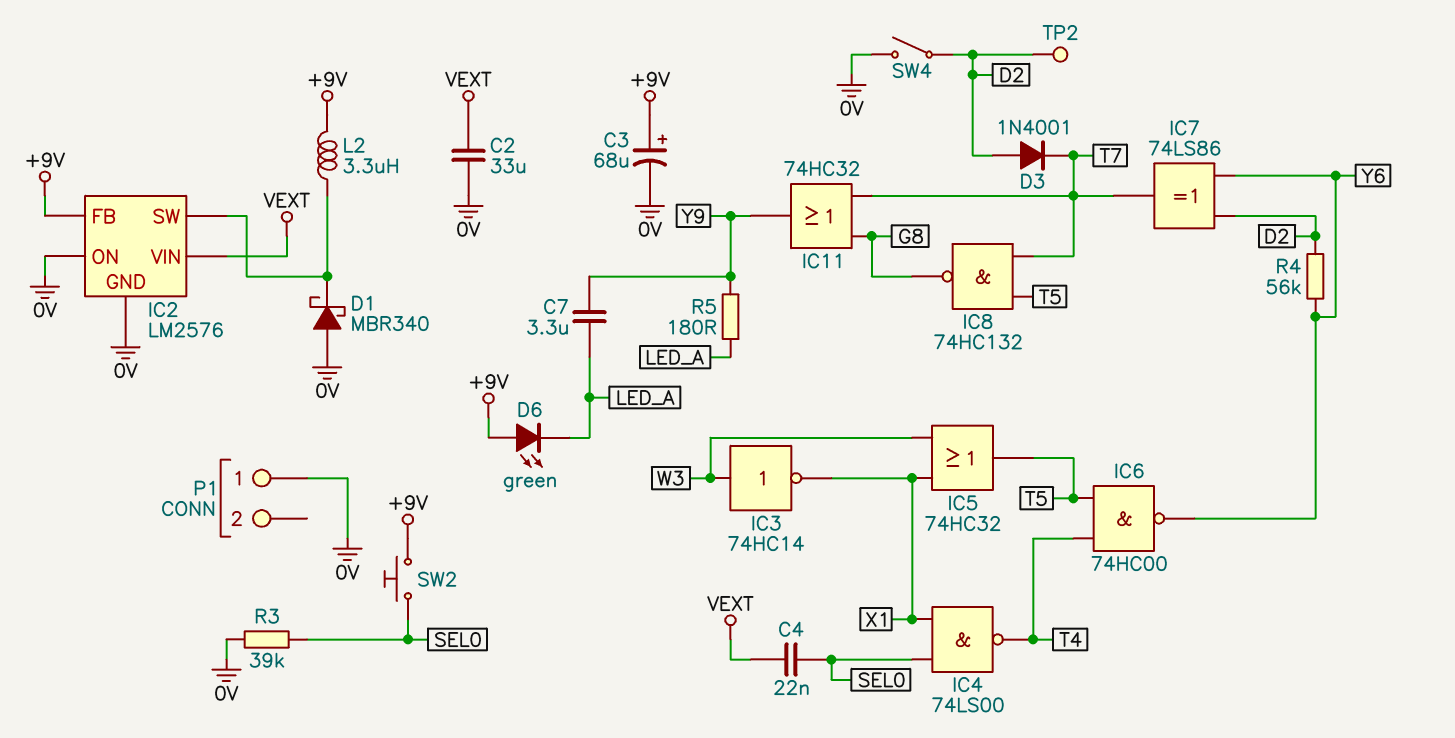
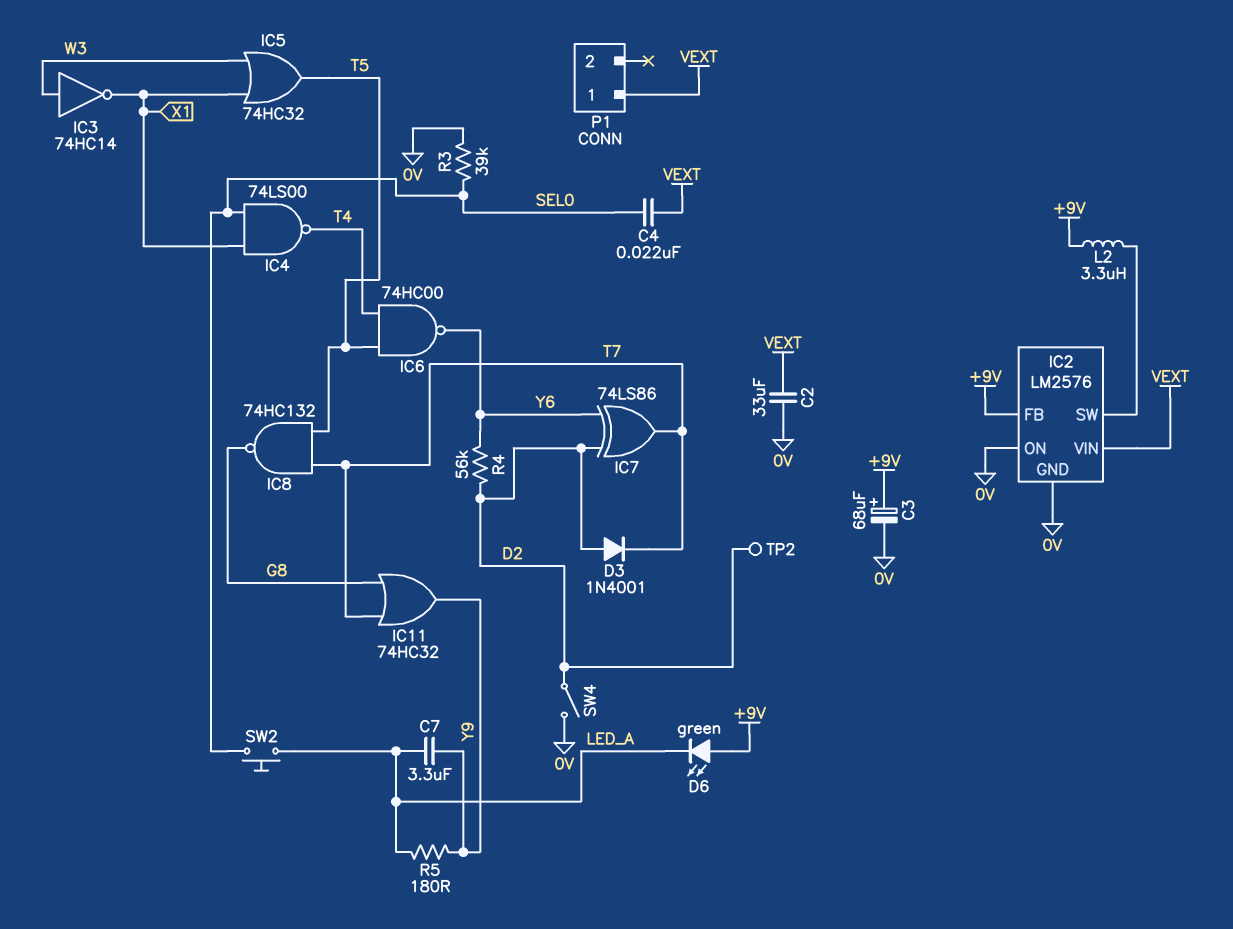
D1: schottky MBR340 (A 0V, K IC2/SW) -> none
P1 pin 1: 0V -> VEXT
SW2: button (+9V, SEL0) -> button (LED_A, SEL0)

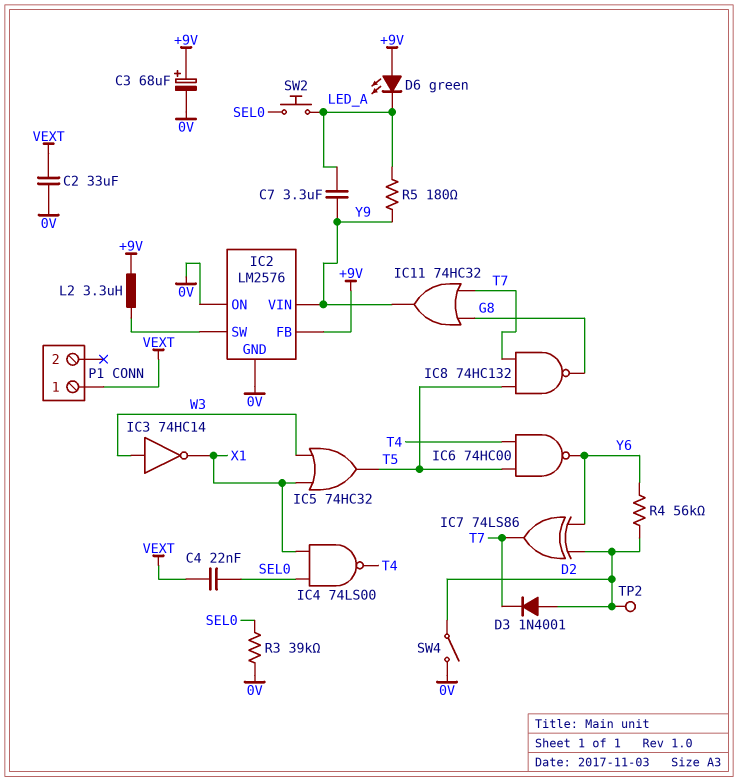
IC2 pin VIN: VEXT -> Y9

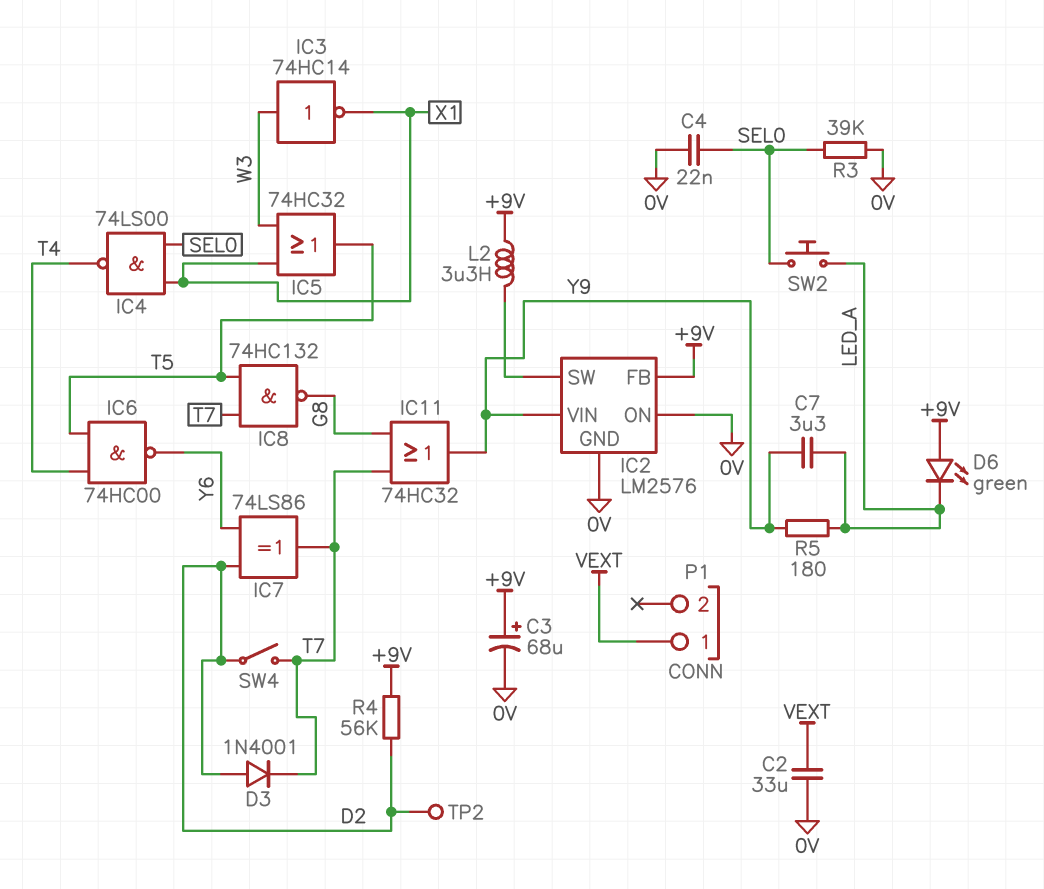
C4: 22nF (SEL0, VEXT) -> 22nF (0V, SEL0)
R4: 56k (D2, Y6) -> 56k (+9V, D2)
SW4: switch (0V, D2) -> switch (D2, T7)

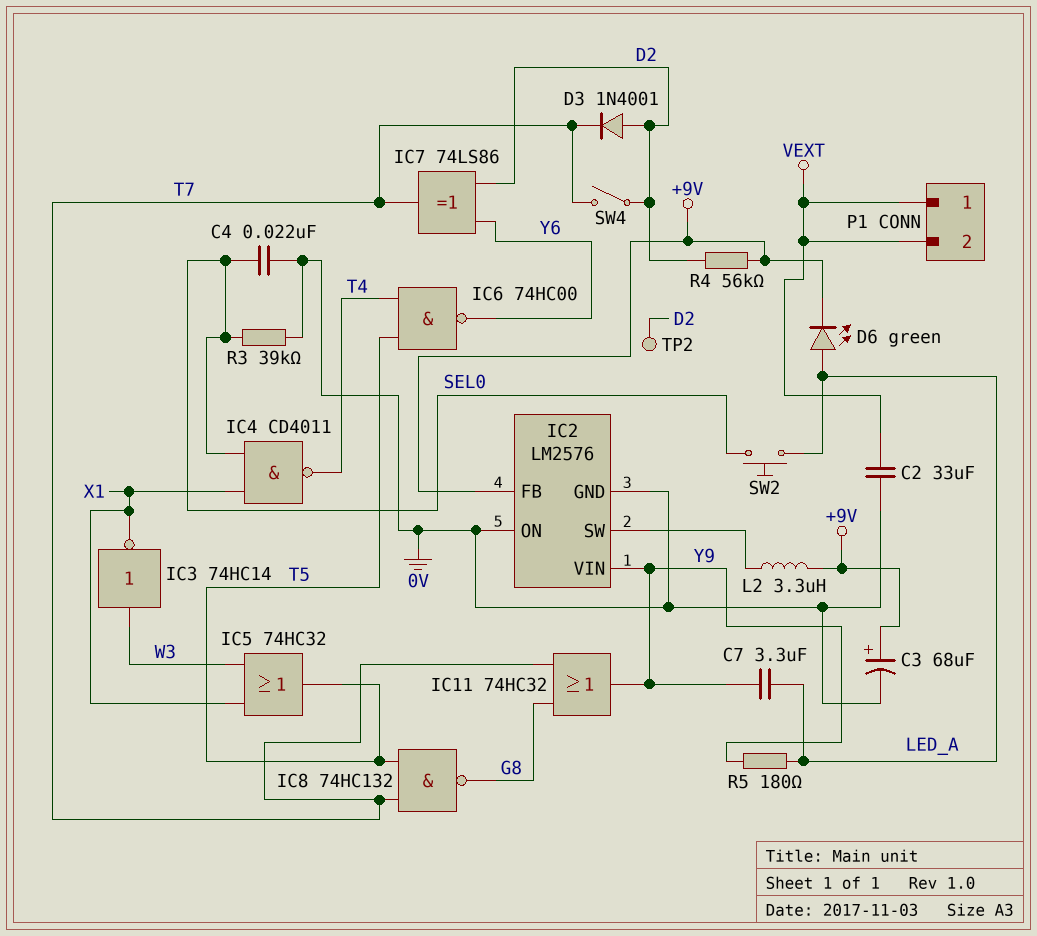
D6: LED green (A +9V, K LED_A) -> LED green (A LED_A, K +9V)
IC4: NAND 74LS00 (in SEL0, in X1, out T4) -> NAND CD4011 (in SEL0, in X1, out T4)
P1 pin 2: none -> VEXT

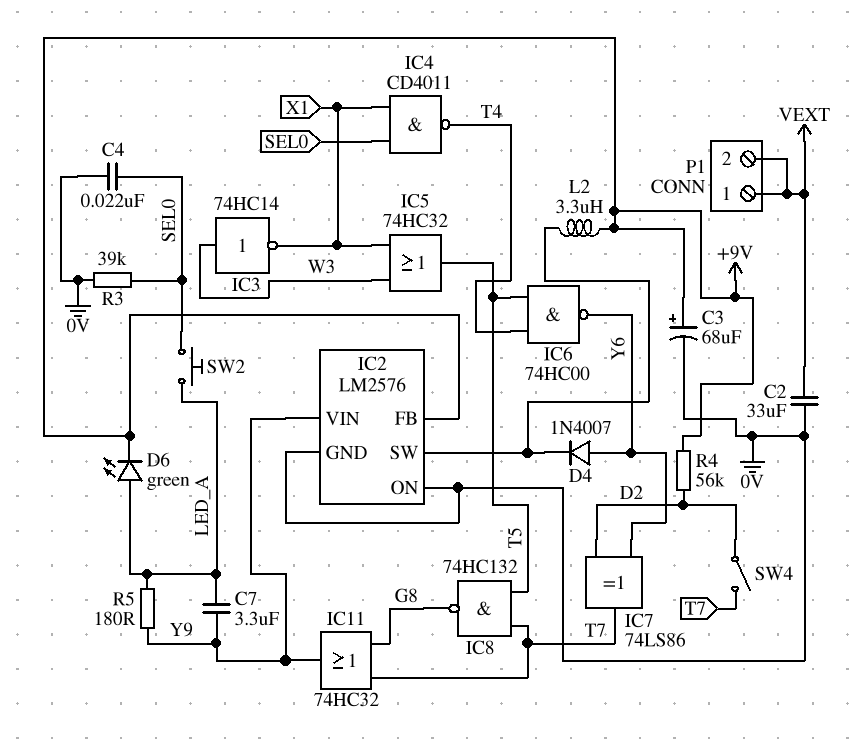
D3: diode 1N4001 (A D2, K T7) -> none
D4: none -> diode 1N4007 (A Y6, K IC2/SW)
TP2: test point (D2) -> none

